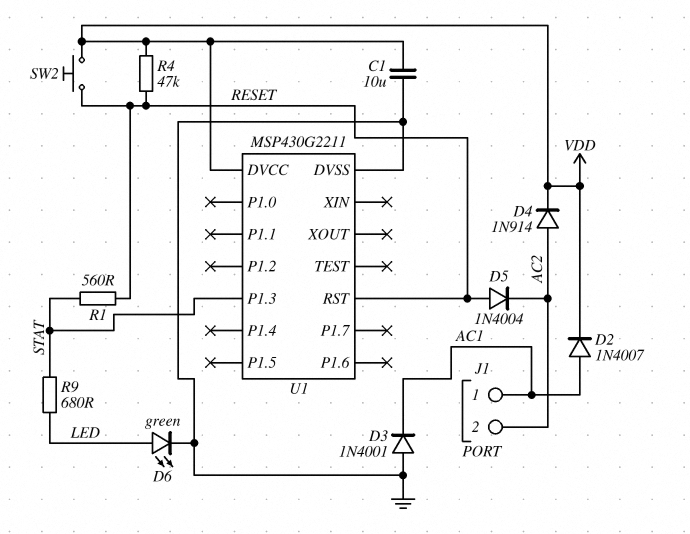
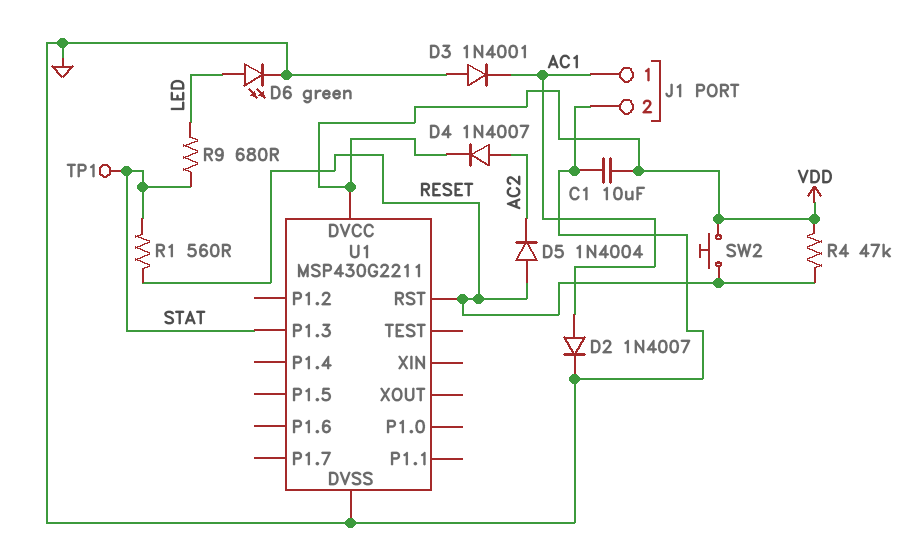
D2: diode 1N4007 (A AC1, K VDD) -> diode 1N4007 (A AC1, K GND)
D4: diode 1N914 (A AC2, K VDD) -> diode 1N4007 (A AC2, K VDD)
J1 pin 2: AC2 -> GND
TP1: none -> test point (STAT)

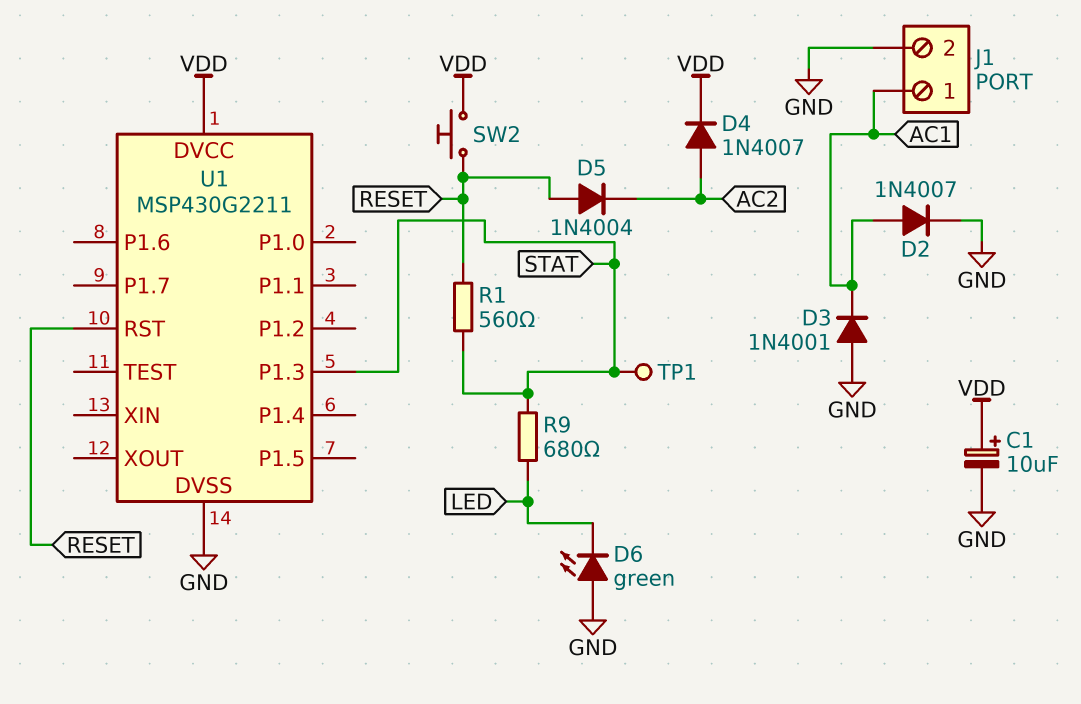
C1: 10uF (GND, VDD) -> 10uF (plus VDD, minus GND)
D6: LED green (A LED, K GND) -> LED green (A GND, K LED)
R4: 47k (RESET, VDD) -> none

